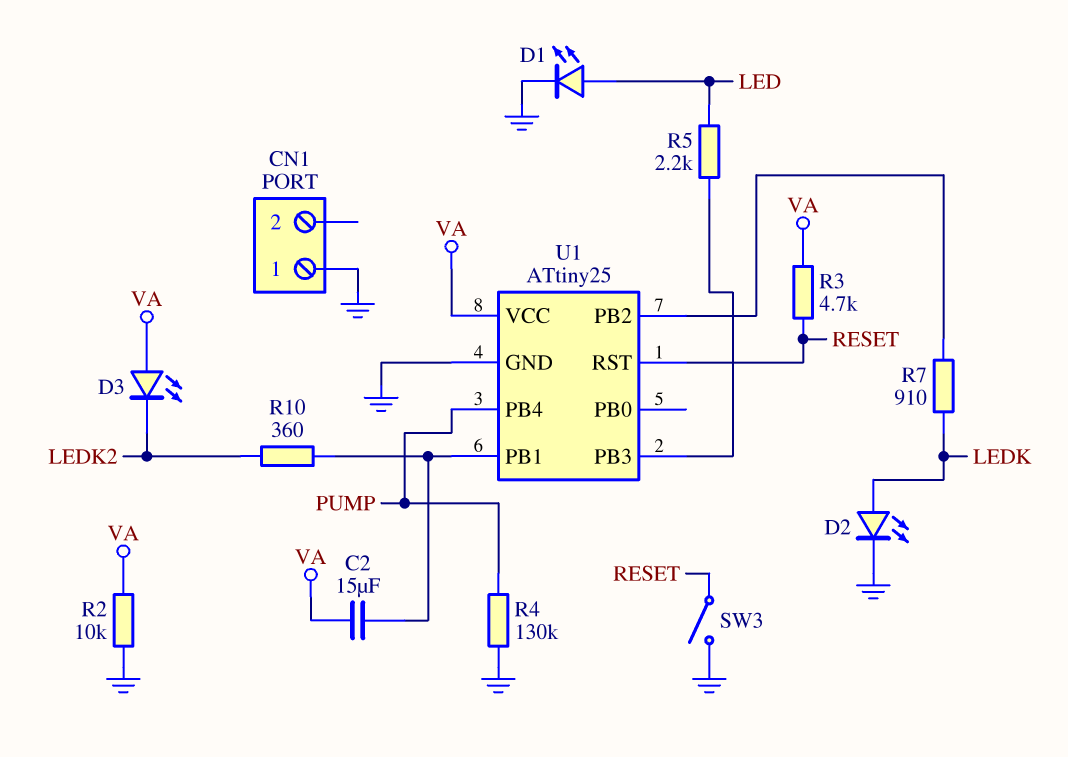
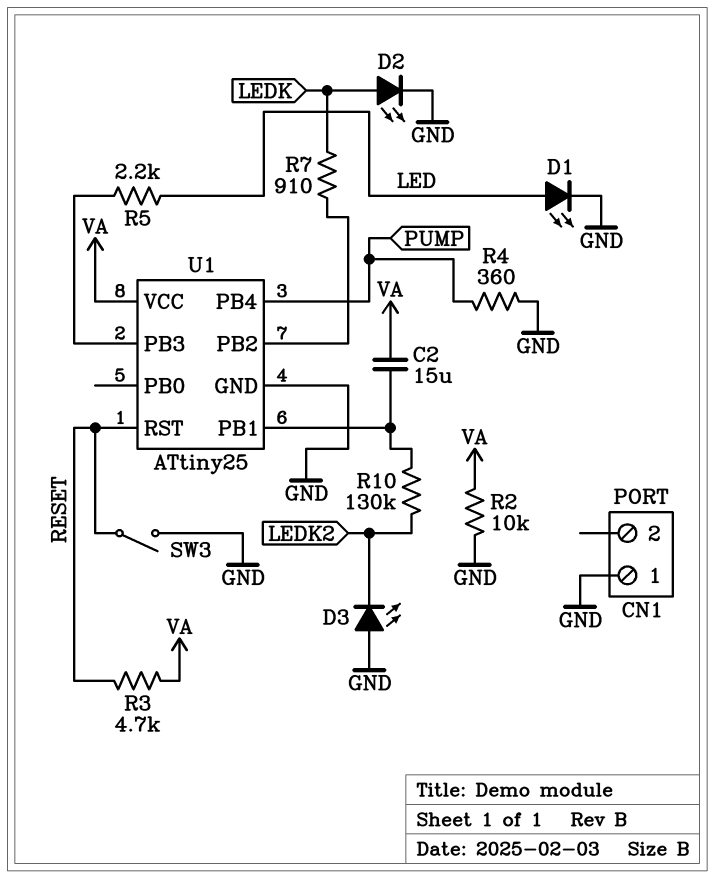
D3: LED (A VA, K LEDK2) -> LED (A GND, K LEDK2)
R4: 130k (GND, PUMP) -> 360 (GND, PUMP)
R10: 360 (LEDK2, U1/PB1) -> 130k (LEDK2, U1/PB1)

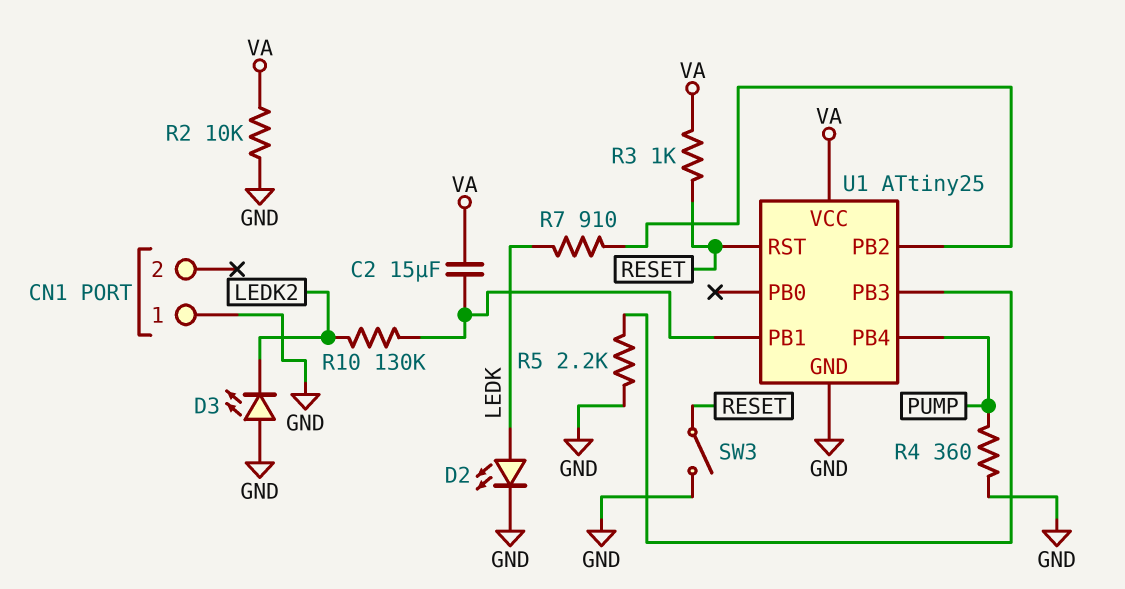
D1: LED (A LED, K GND) -> none
R3: 4.7k (RESET, VA) -> 1k (RESET, VA)
R5: 2.2k (LED, U1/PB3) -> 2.2k (GND, U1/PB3)

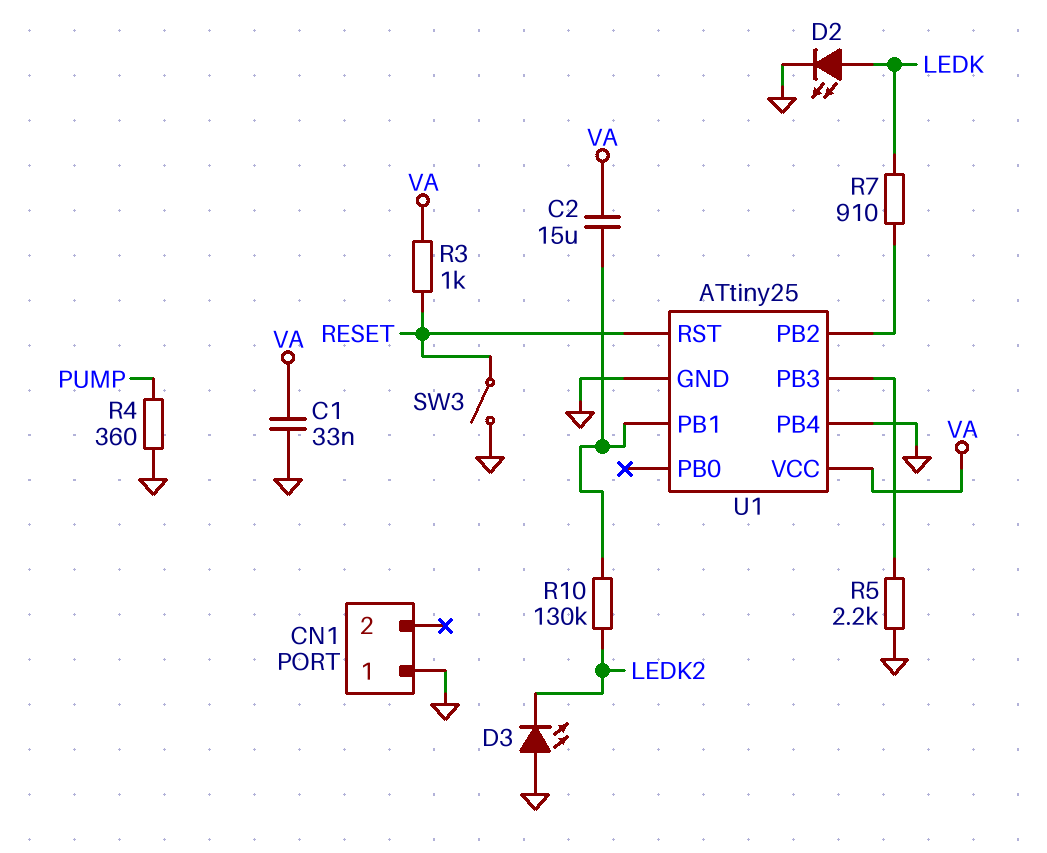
C1: none -> 33nF (GND, VA)
R2: 10k (GND, VA) -> none
U1 pin PB4: PUMP -> GND

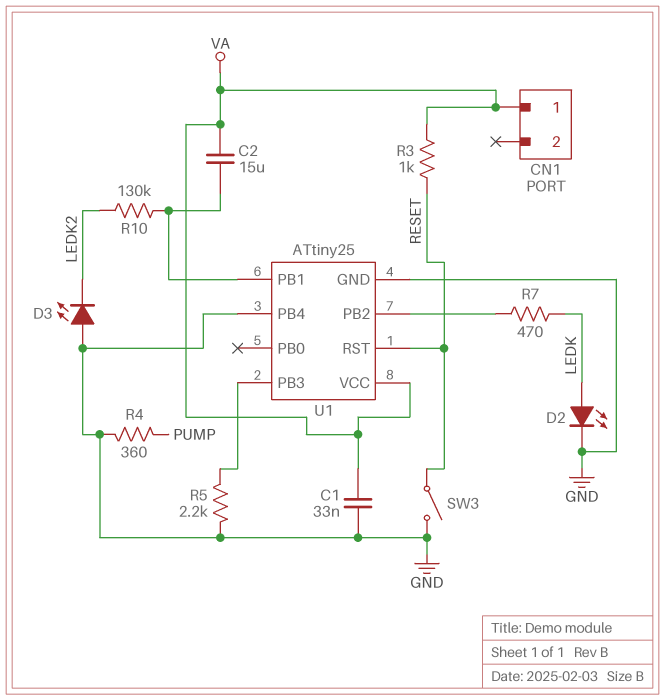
CN1 pin 1: GND -> VA
R7: 910 (LEDK, U1/PB2) -> 470 (LEDK, U1/PB2)

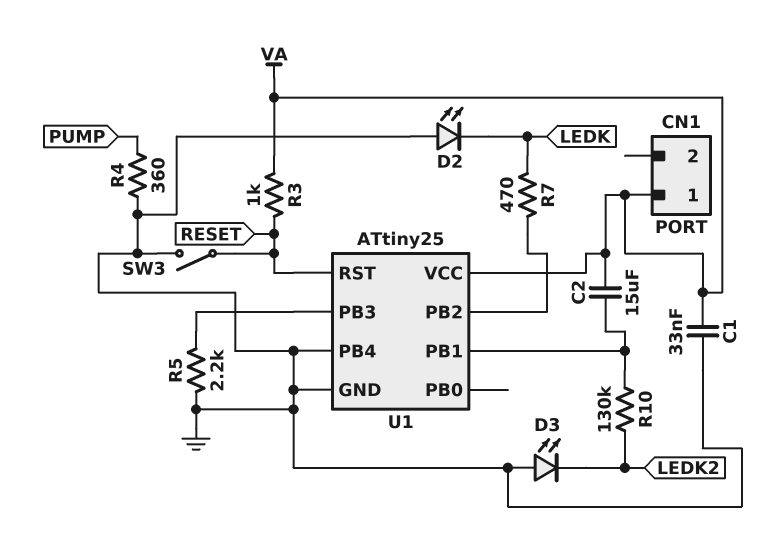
D2: LED (A LEDK, K GND) -> LED (A GND, K LEDK)

